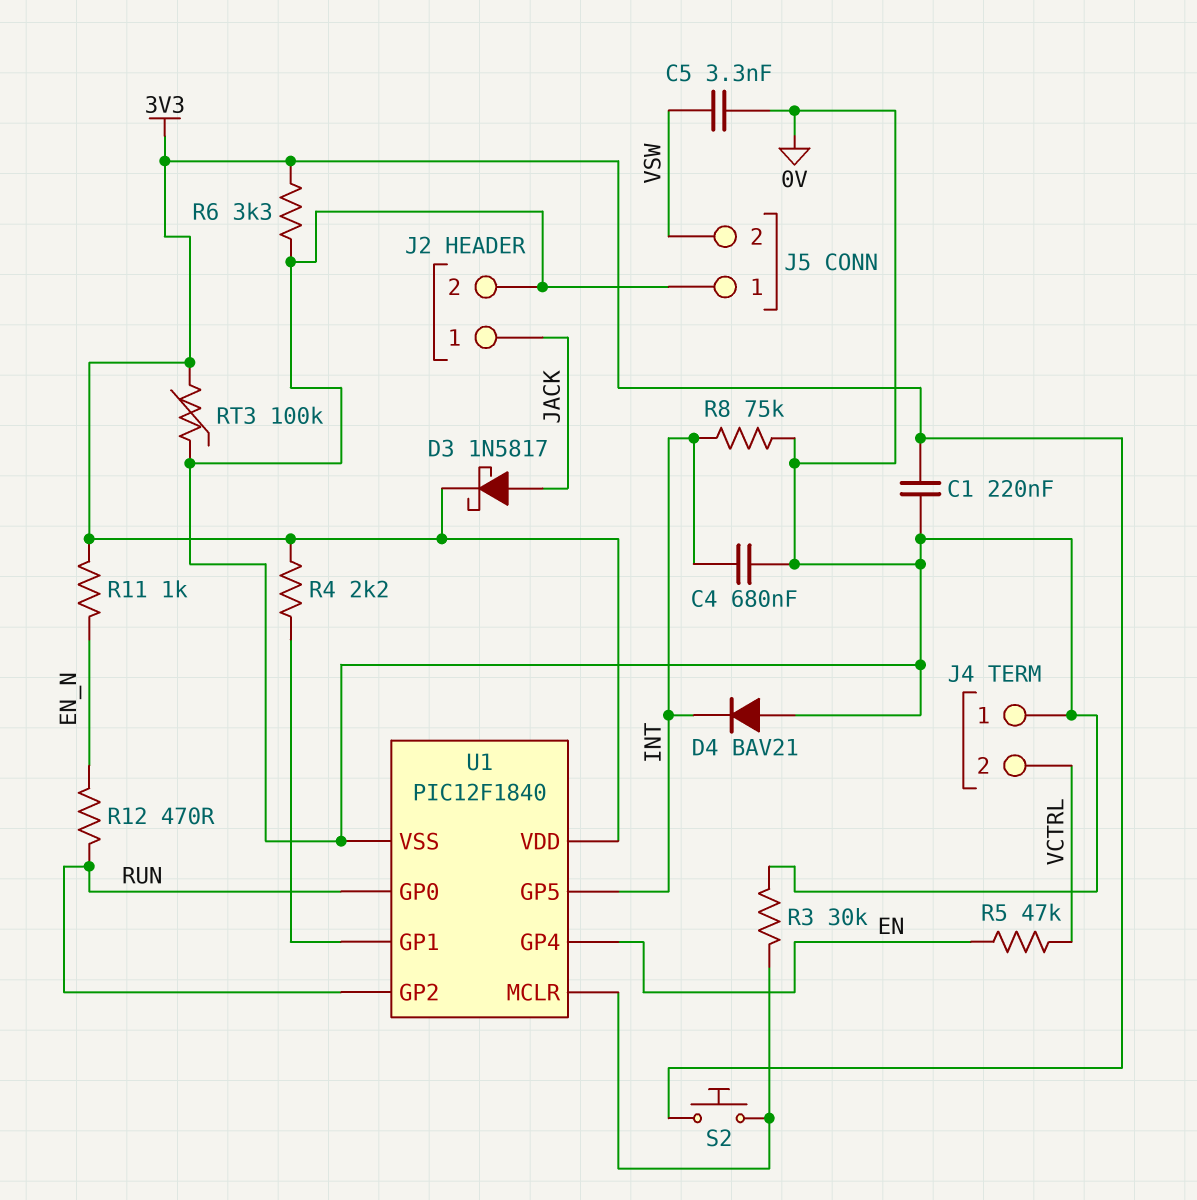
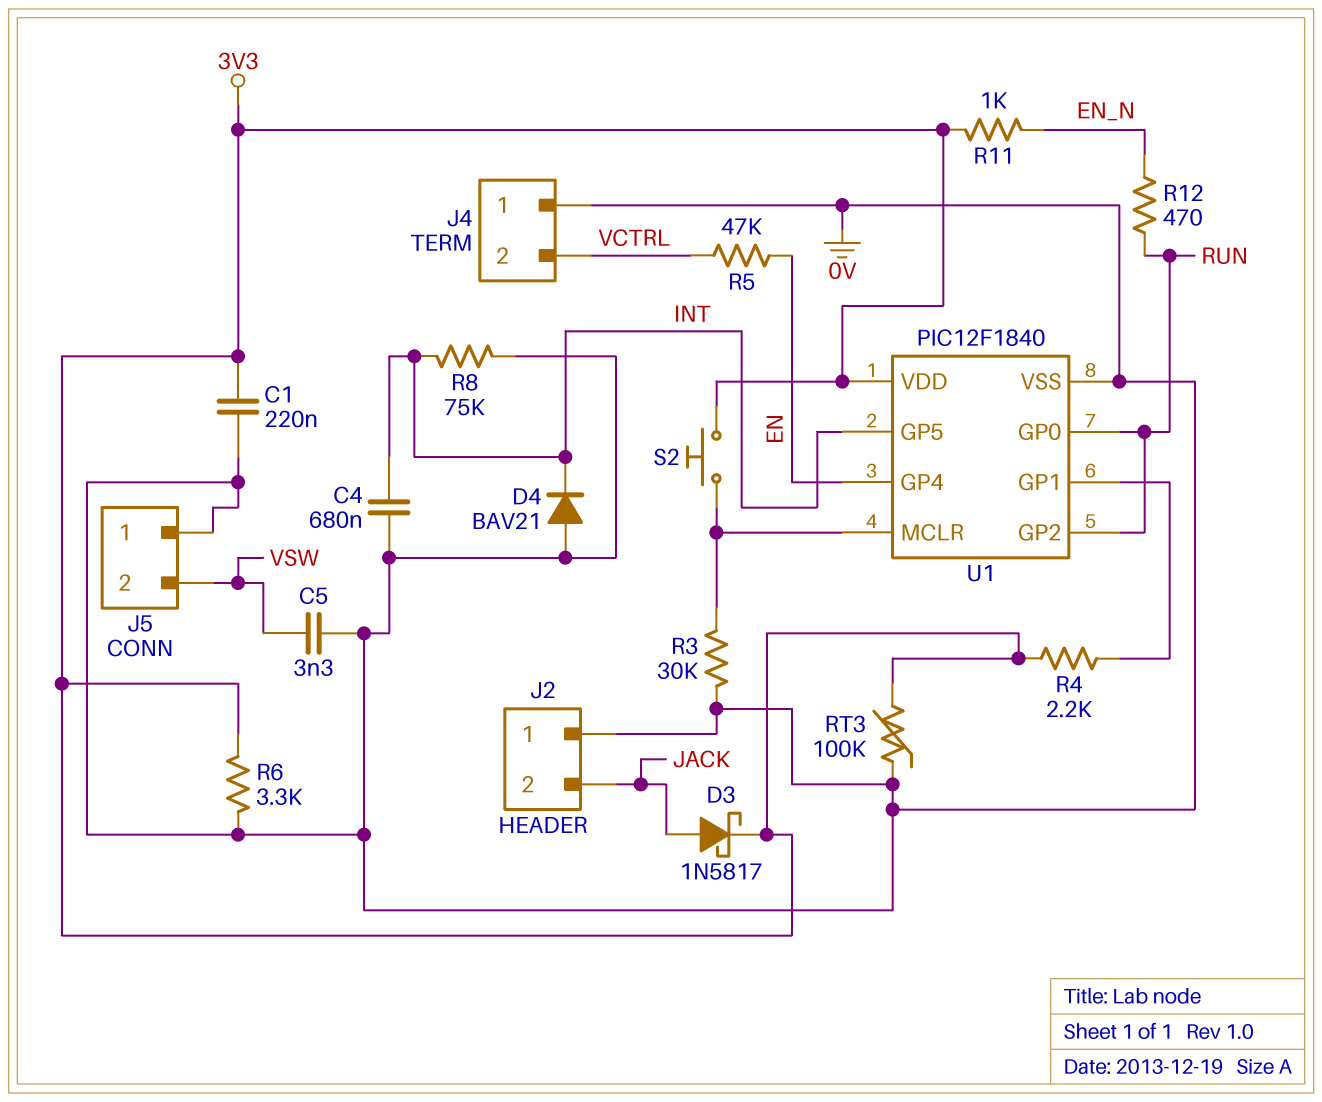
J2 pin 1: JACK -> 0V
J2 pin 2: 0V -> JACK

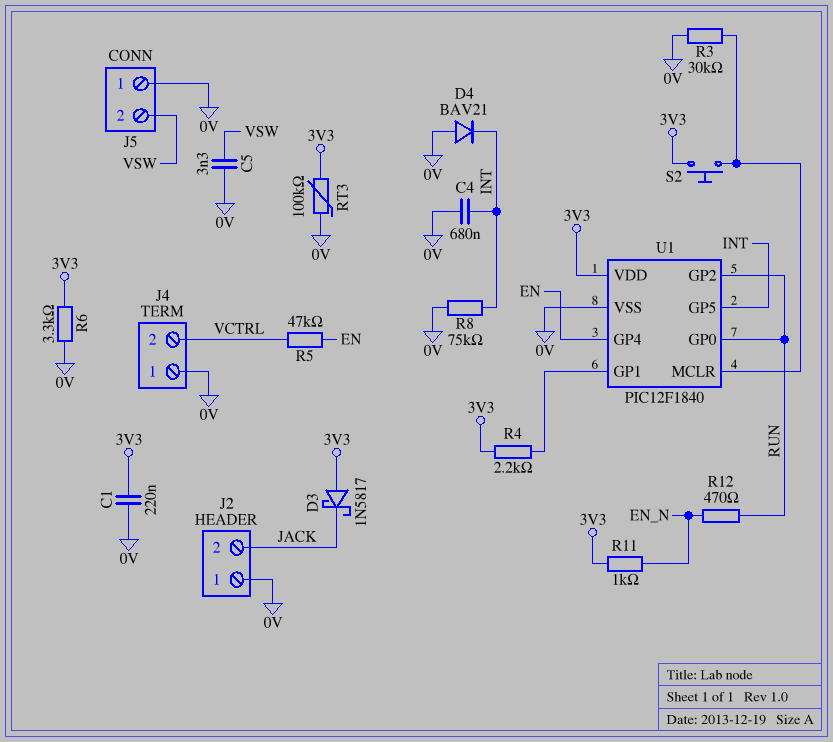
D3: schottky 1N5817 (A JACK, K 3V3) -> schottky 1N5817 (A 3V3, K JACK)

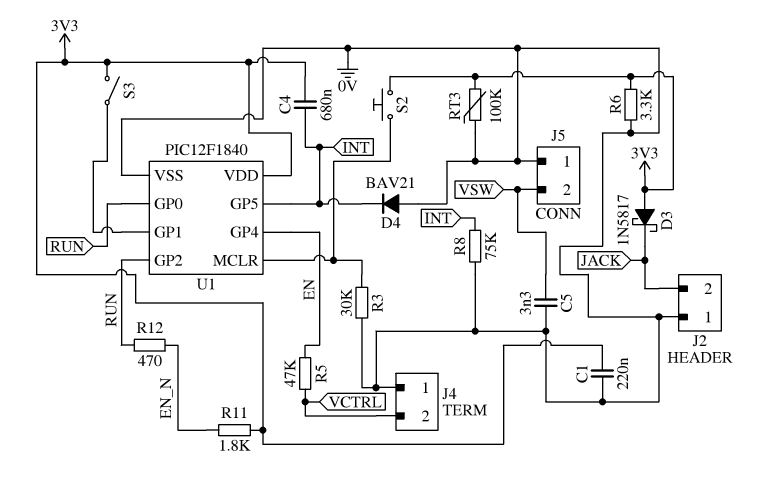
C4: 680nF (0V, INT) -> 680nF (3V3, INT)
R4: 2.2k (3V3, U1/GP1) -> none
R11: 1k (3V3, EN_N) -> 1.8k (3V3, EN_N)
S3: none -> switch (3V3, U1/GP1)

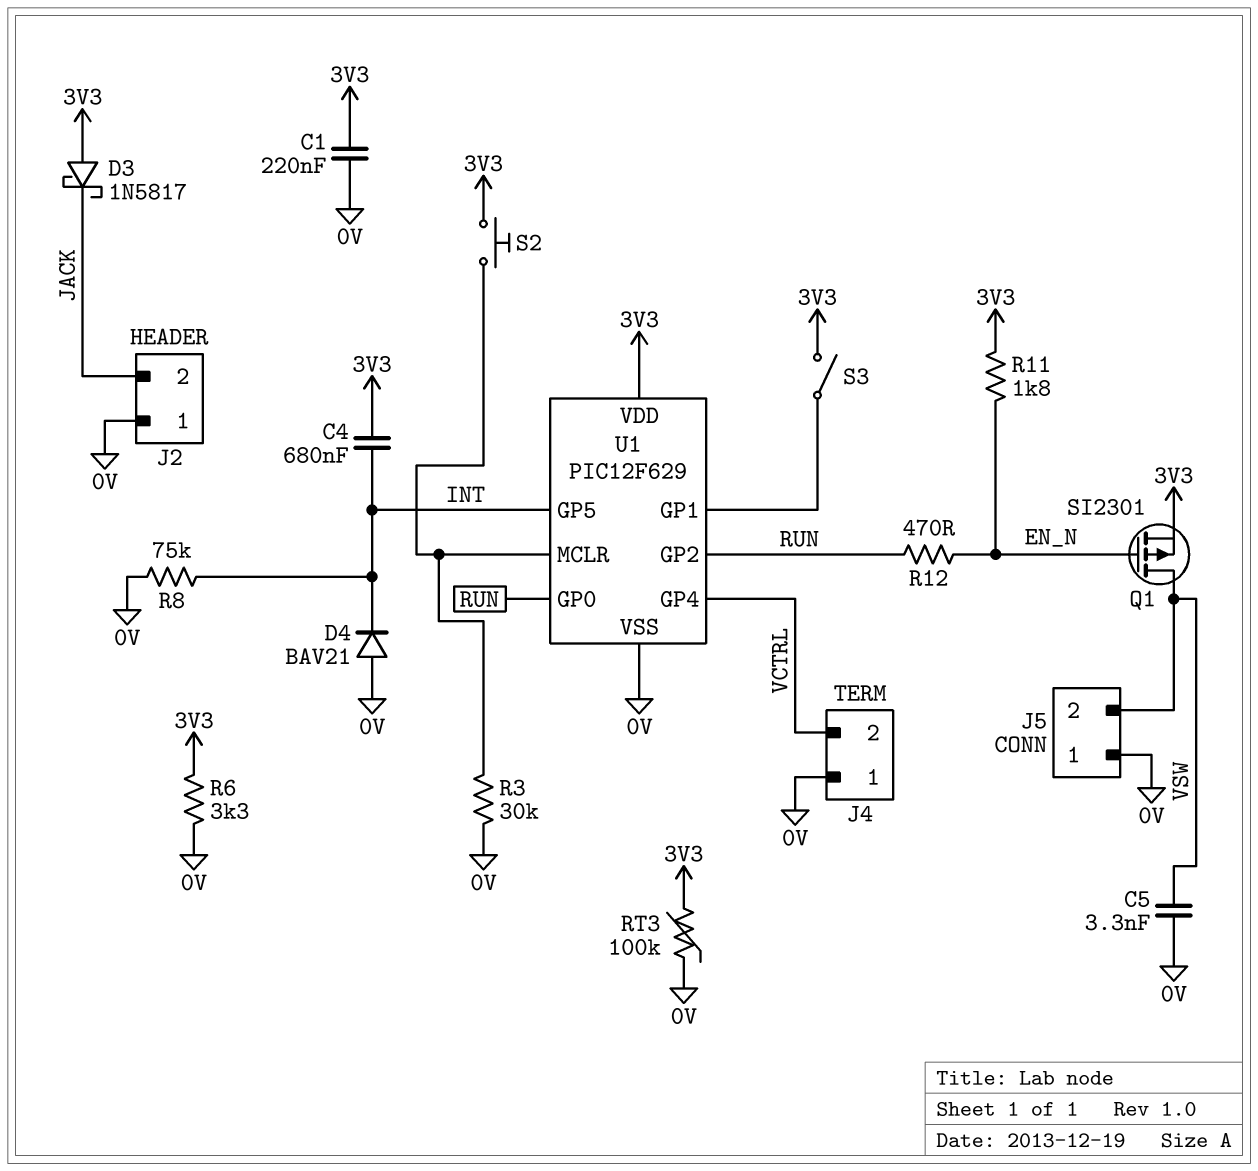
Q1: none -> PMOS SI2301 (G EN_N, D VSW, S 3V3)
R5: 47k (EN, VCTRL) -> none
U1: PIC12F1840 -> PIC12F629
U1 pin GP4: EN -> VCTRL

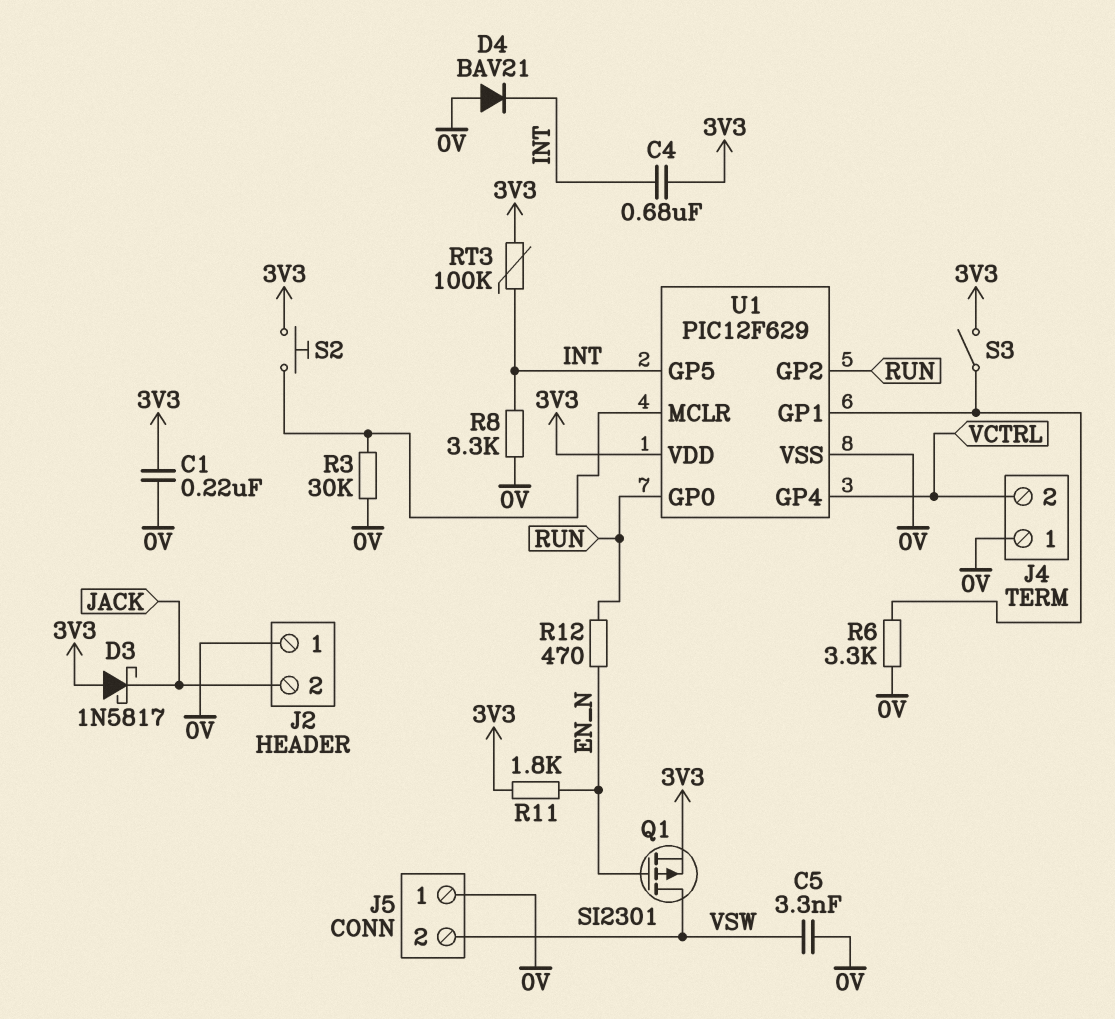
R6: 3.3k (0V, 3V3) -> 3.3k (0V, U1/GP1)
R8: 75k (0V, INT) -> 3.3k (0V, INT)
RT3: 100k (0V, 3V3) -> 100k (3V3, INT)

